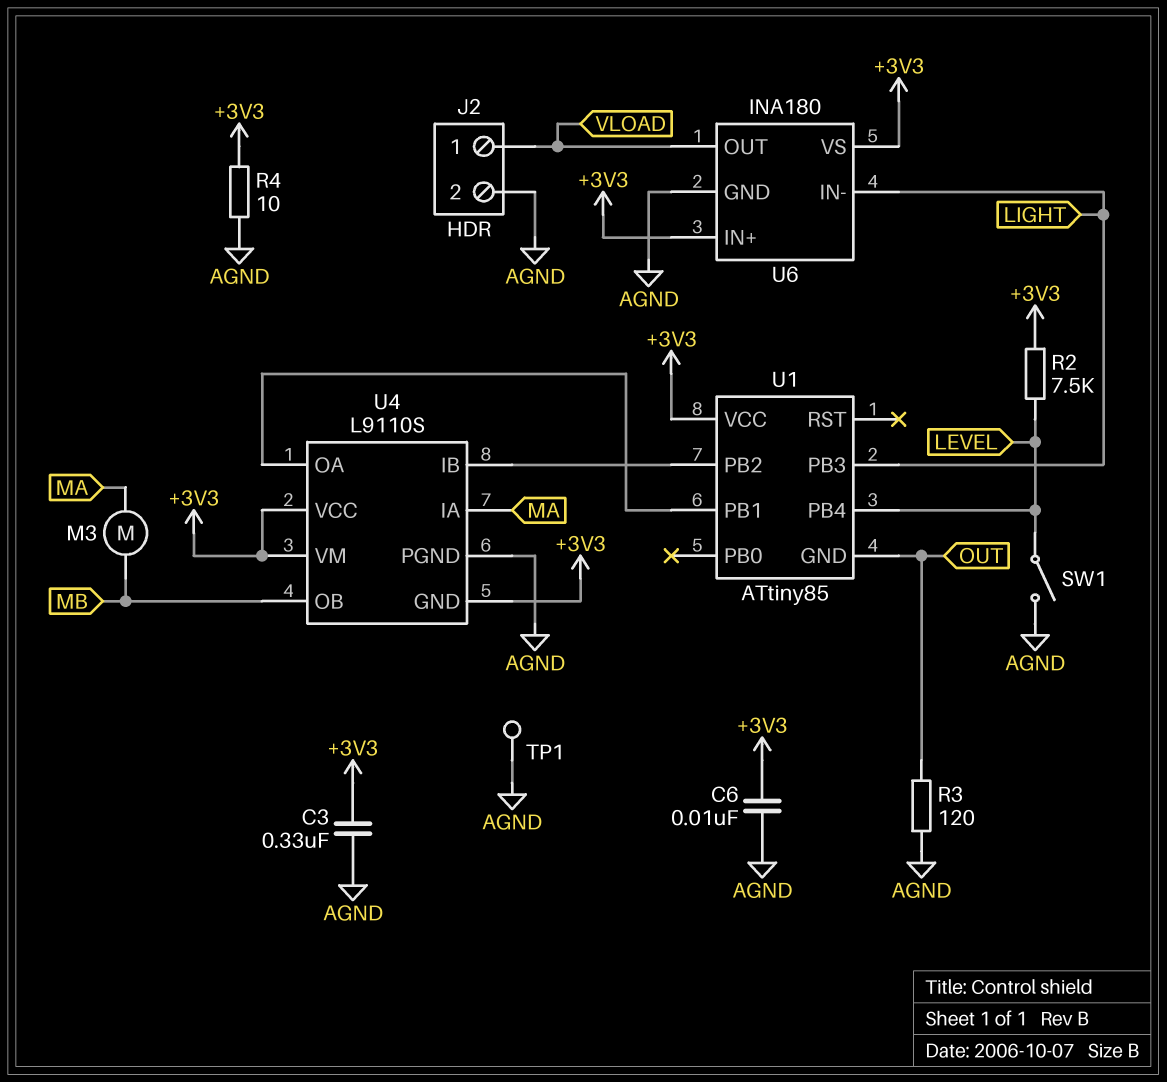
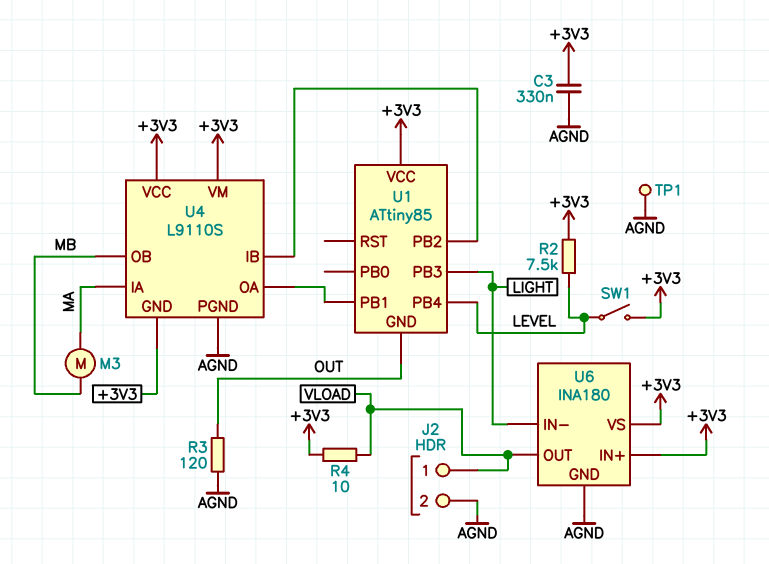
C6: 10nF (+3V3, AGND) -> none
R4: 10 (+3V3, AGND) -> 10 (+3V3, VLOAD)
SW1: switch (AGND, LEVEL) -> switch (+3V3, LEVEL)

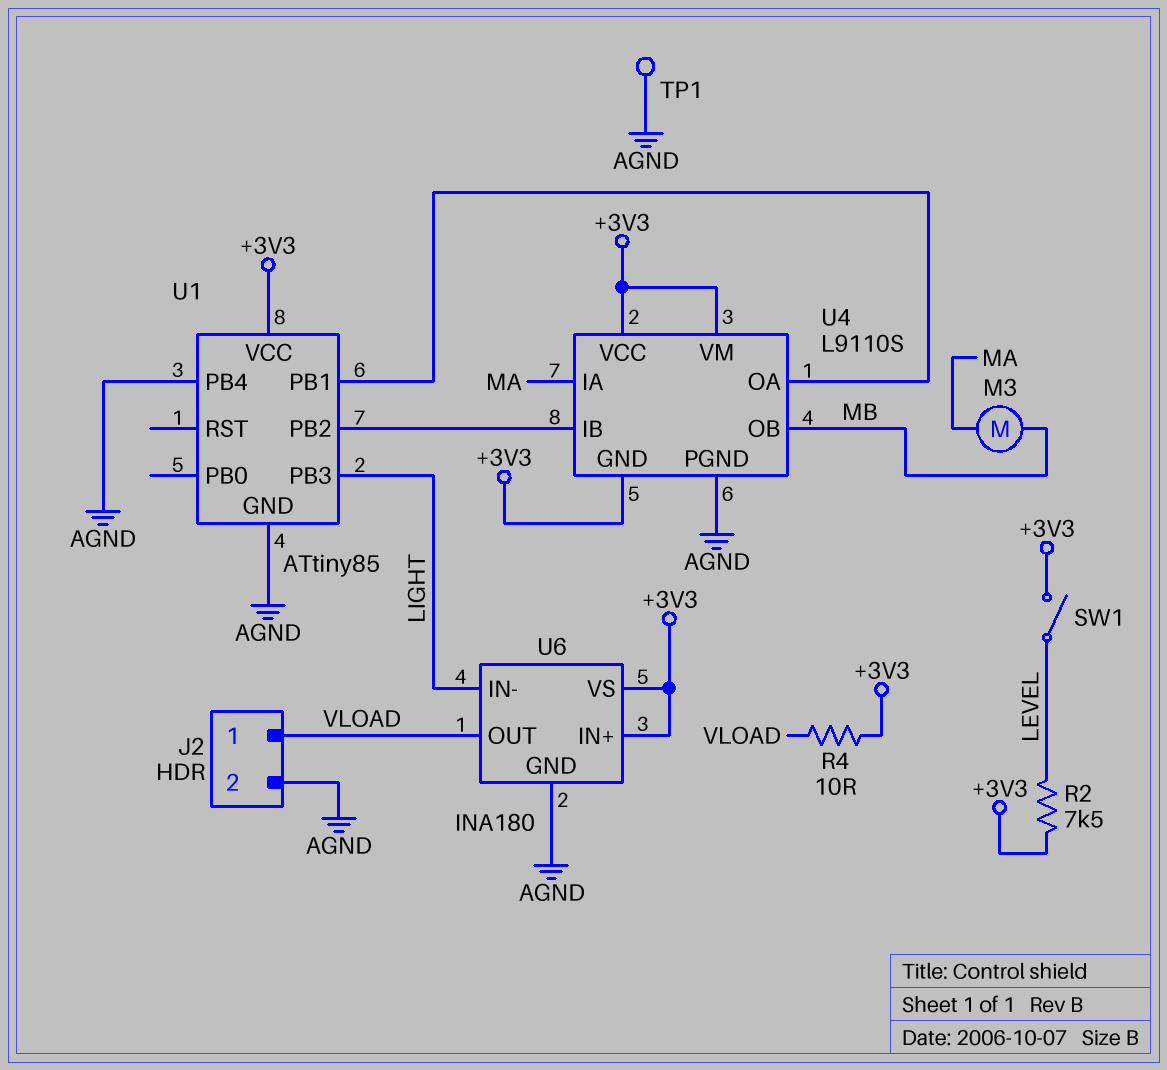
C3: 330nF (+3V3, AGND) -> none
R3: 120 (AGND, OUT) -> none
U1 pin GND: OUT -> AGND
U1 pin PB4: LEVEL -> AGND

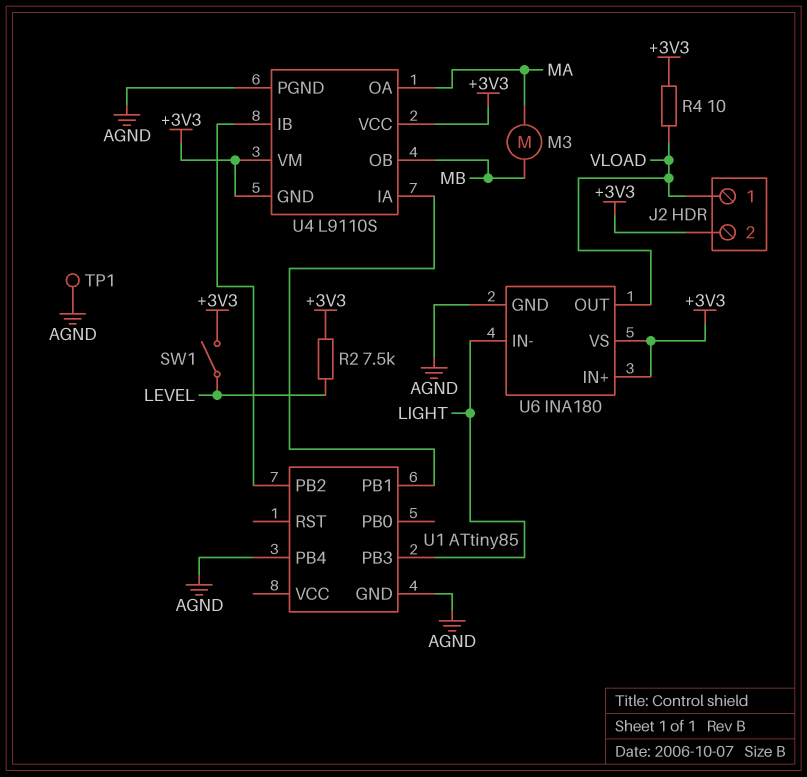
J2 pin 2: AGND -> +3V3
U1 pin VCC: +3V3 -> none
U4 pin IA: MA -> U1/PB1
U4 pin OA: U1/PB1 -> MA

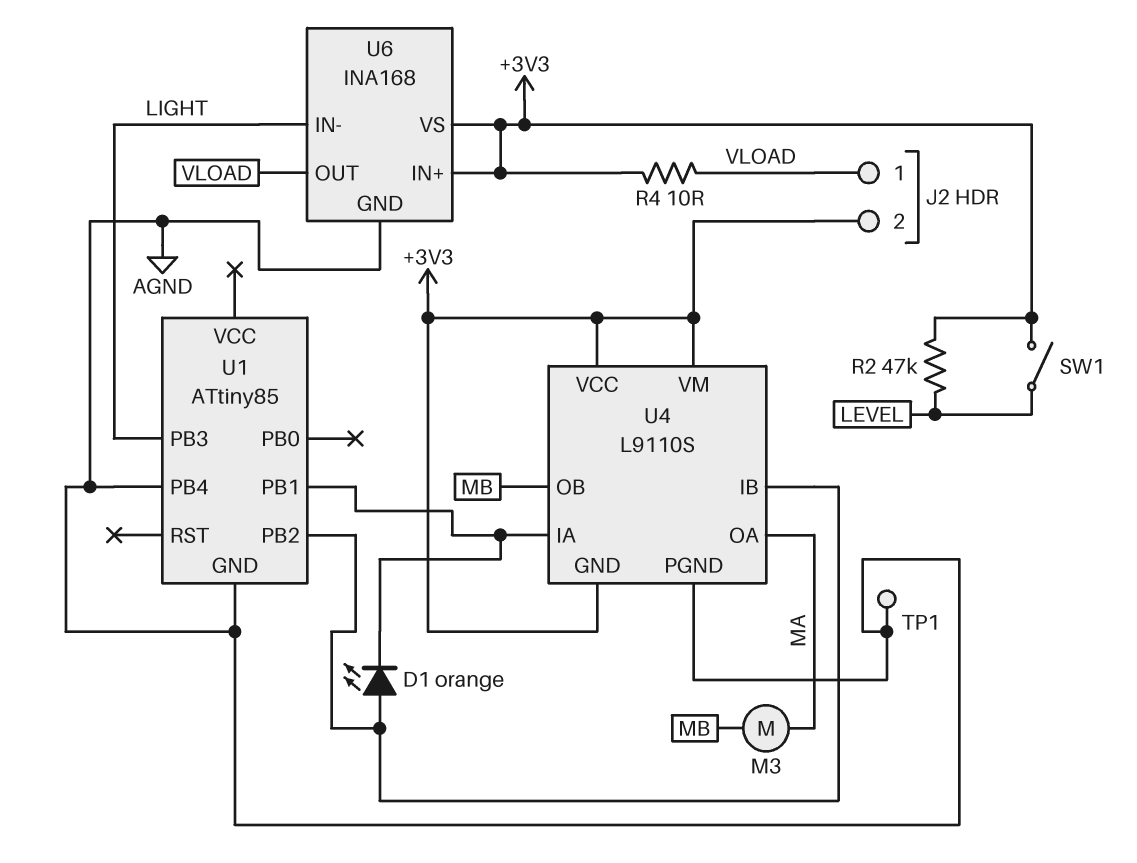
D1: none -> LED orange (A U1/PB2, K U1/PB1)
R2: 7.5k (+3V3, LEVEL) -> 47k (+3V3, LEVEL)
U6: INA180 -> INA168

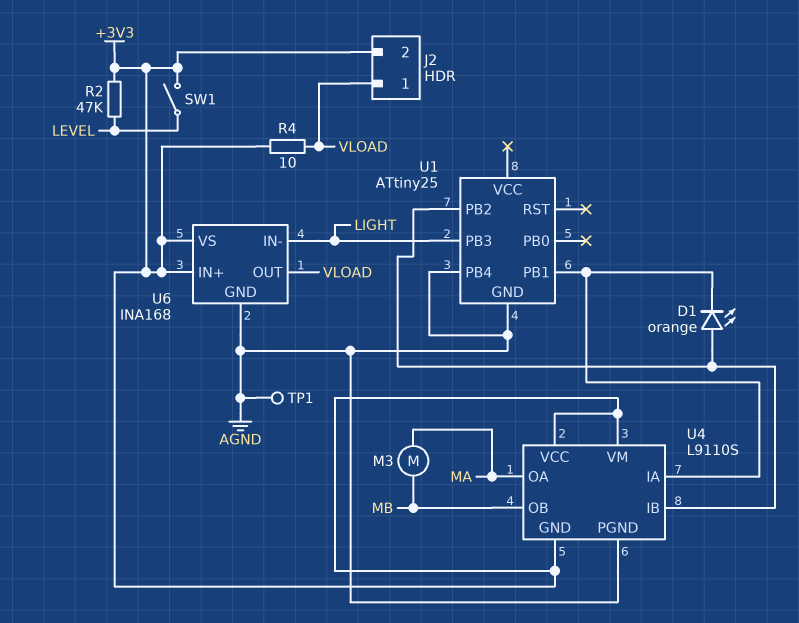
U1: ATtiny85 -> ATtiny25

